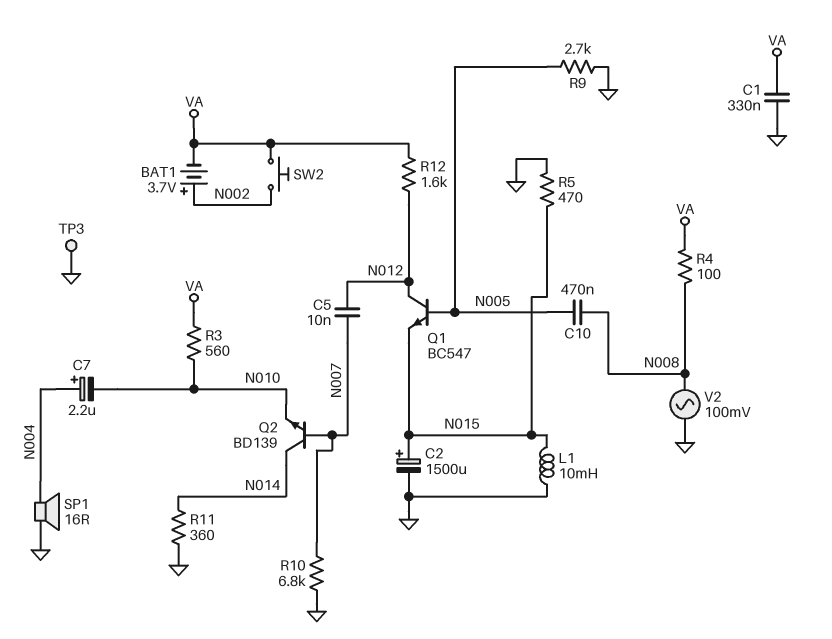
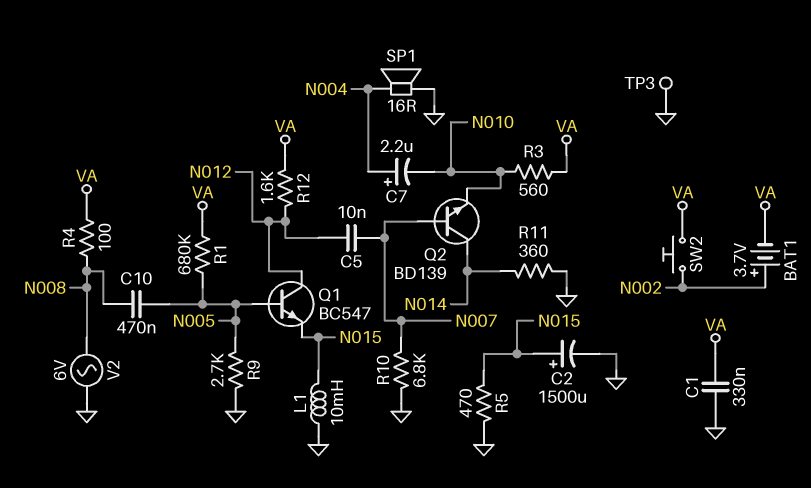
R1: none -> 680k (N005, VA)
V2: AC 100mV (GND, N008) -> AC 6V (GND, N008)

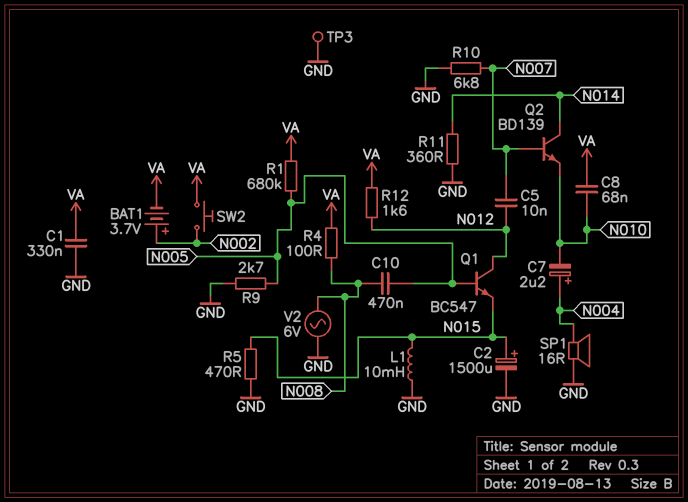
C8: none -> 68nF (N010, VA)
R3: 560 (N010, VA) -> none

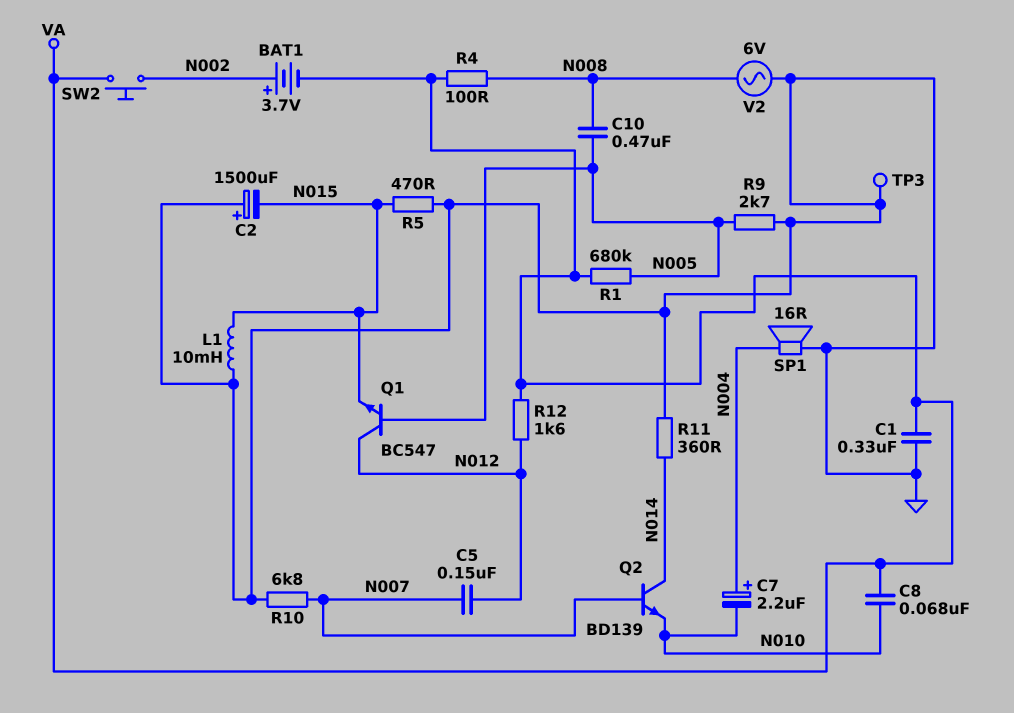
C2: 1500uF (plus N015, minus GND) -> 1500uF (plus GND, minus N015)
C5: 10nF (N007, N012) -> 150nF (N007, N012)

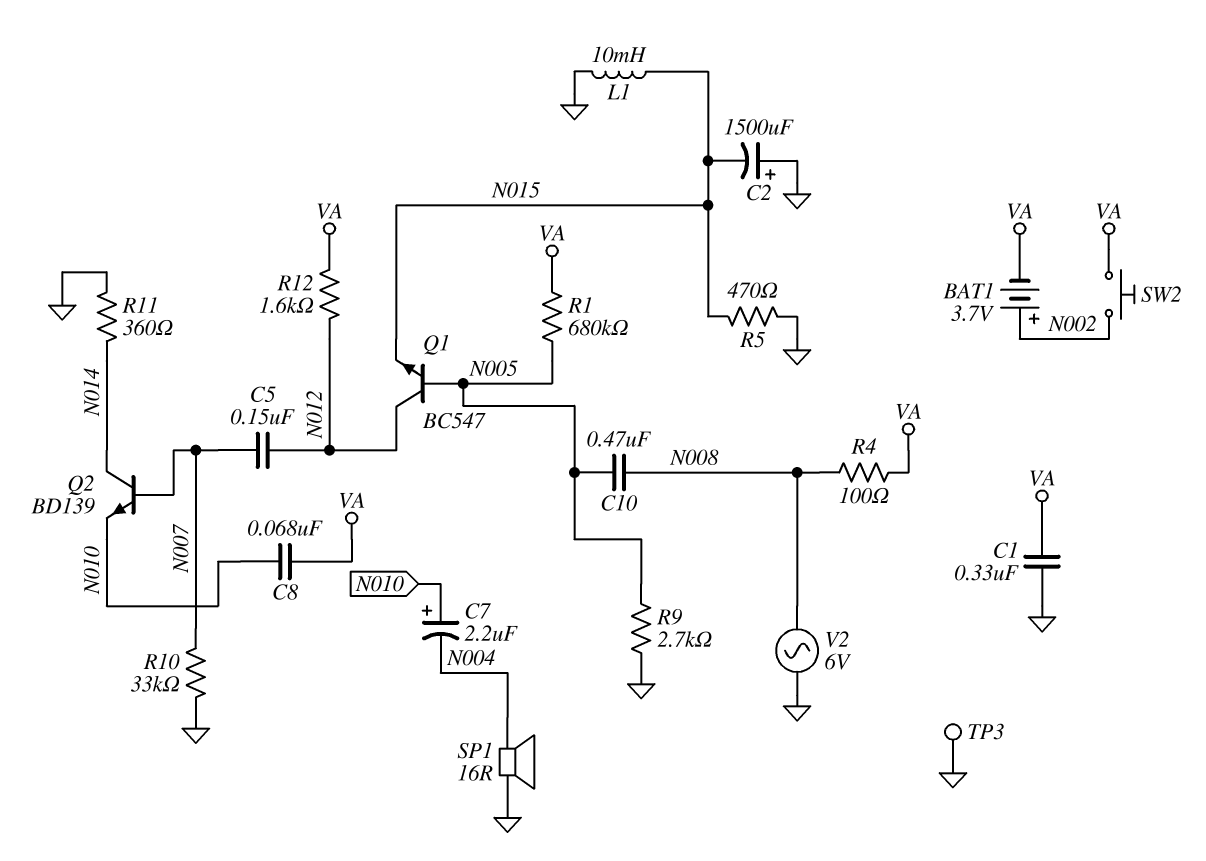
C7: 2.2uF (plus N004, minus N010) -> 2.2uF (plus N010, minus N004)
R10: 6.8k (GND, N007) -> 33k (GND, N007)

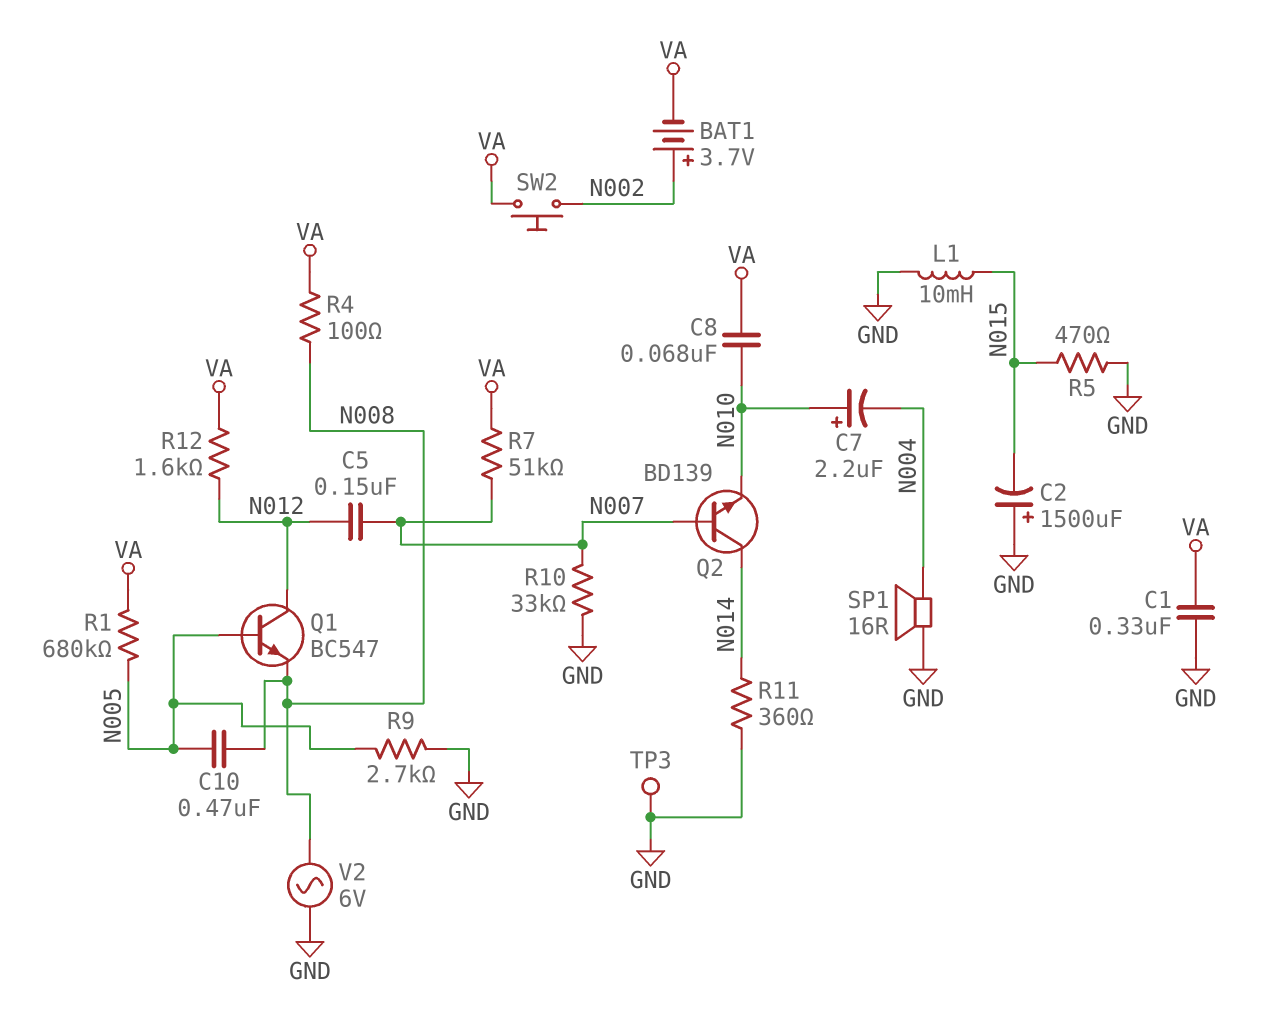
Q1: NPN BC547 (B N005, C N012, E N015) -> NPN BC547 (B N005, C N012, E N008)
R7: none -> 51k (N007, VA)

